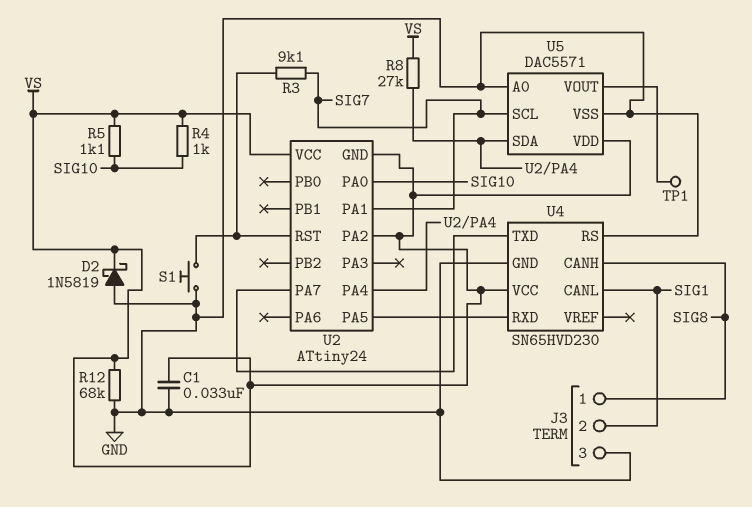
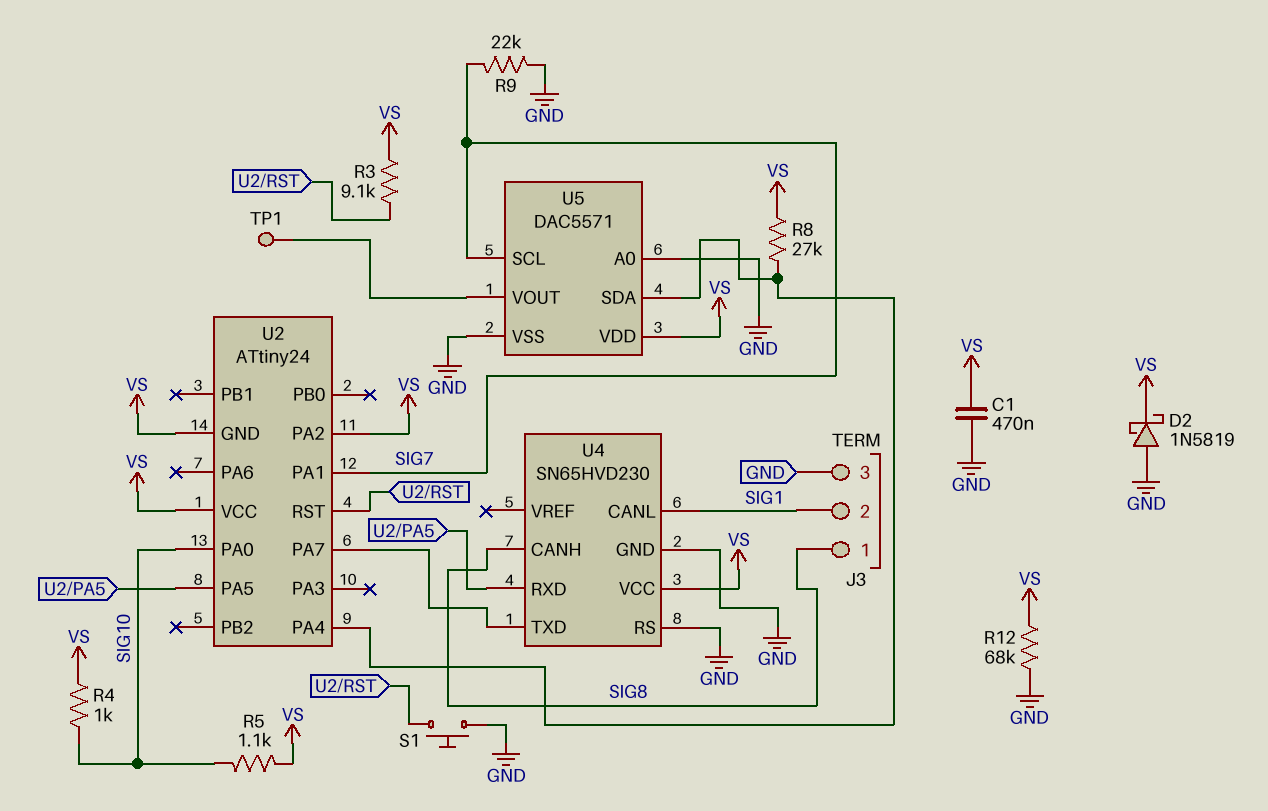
C1: 33nF (GND, VS) -> 470nF (GND, VS)
R3: 9.1k (SIG7, U2/RST) -> 9.1k (U2/RST, VS)
R9: none -> 22k (GND, SIG7)

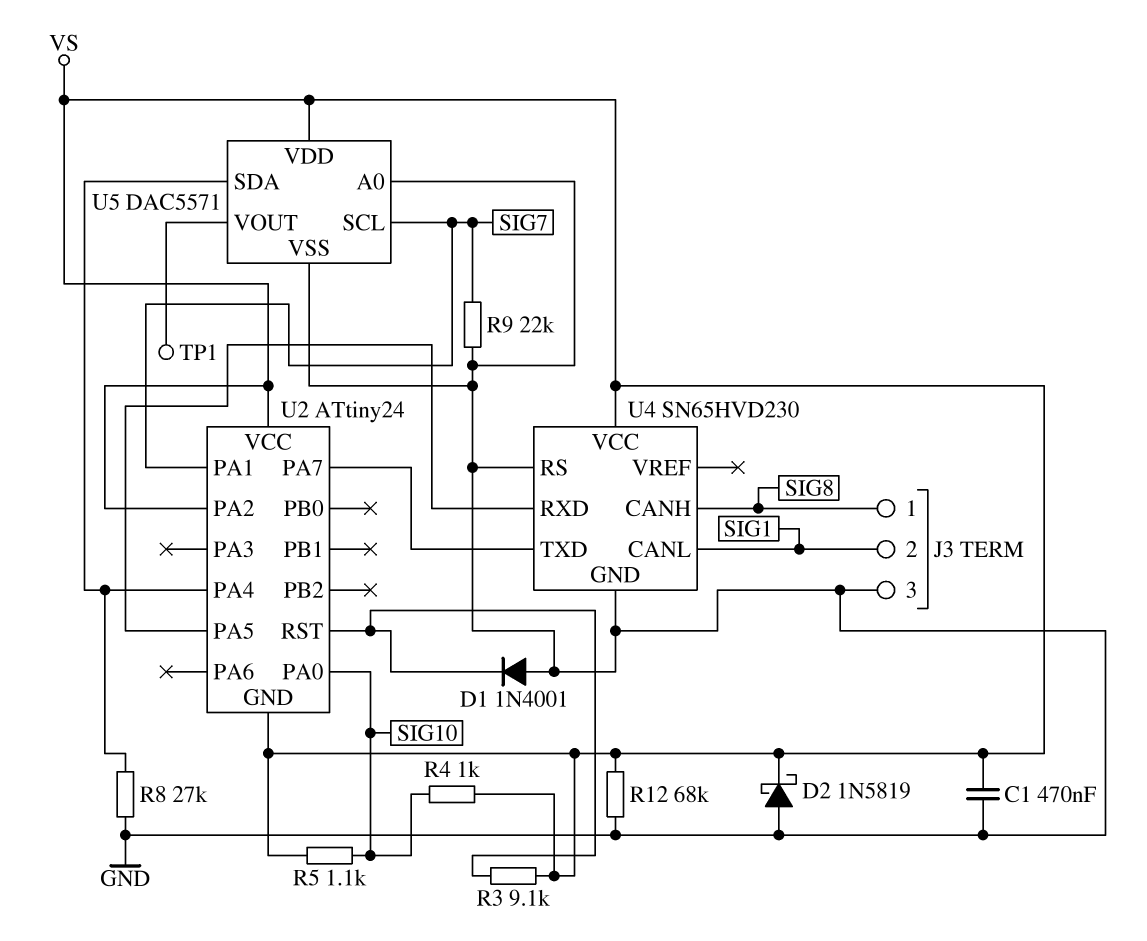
D1: none -> diode 1N4001 (A GND, K U2/RST)
R8: 27k (U2/PA4, VS) -> 27k (GND, U2/PA4)
S1: button (GND, U2/RST) -> none

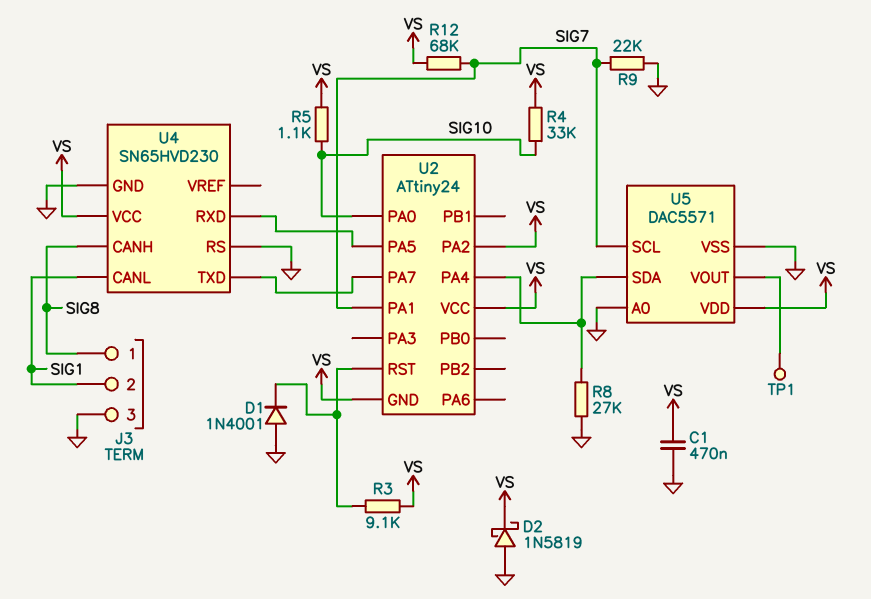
R4: 1k (SIG10, VS) -> 33k (SIG10, VS)
R12: 68k (GND, VS) -> 68k (SIG7, VS)

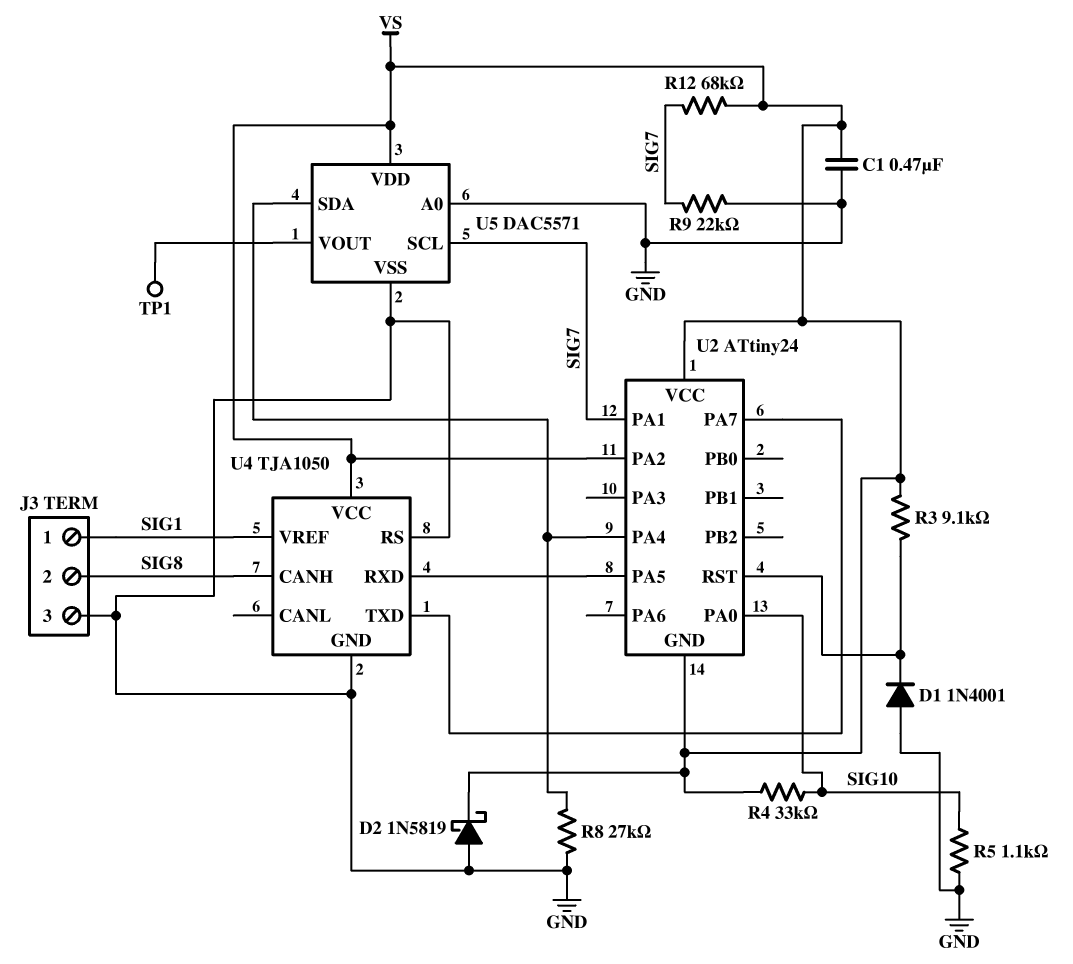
J3 pin 1: SIG8 -> SIG1
J3 pin 2: SIG1 -> SIG8
R5: 1.1k (SIG10, VS) -> 1.1k (GND, SIG10)
U4: SN65HVD230 -> TJA1050
U4 pin CANL: SIG1 -> none
U4 pin VREF: none -> SIG1

